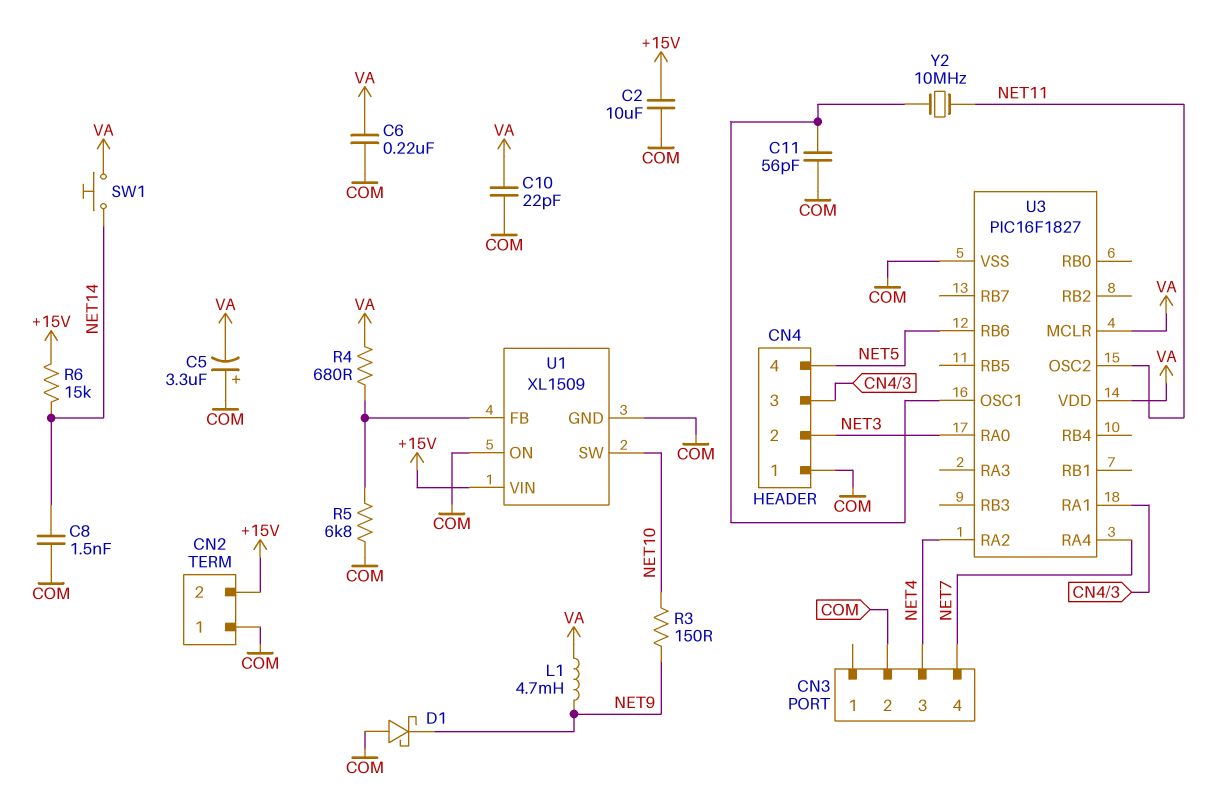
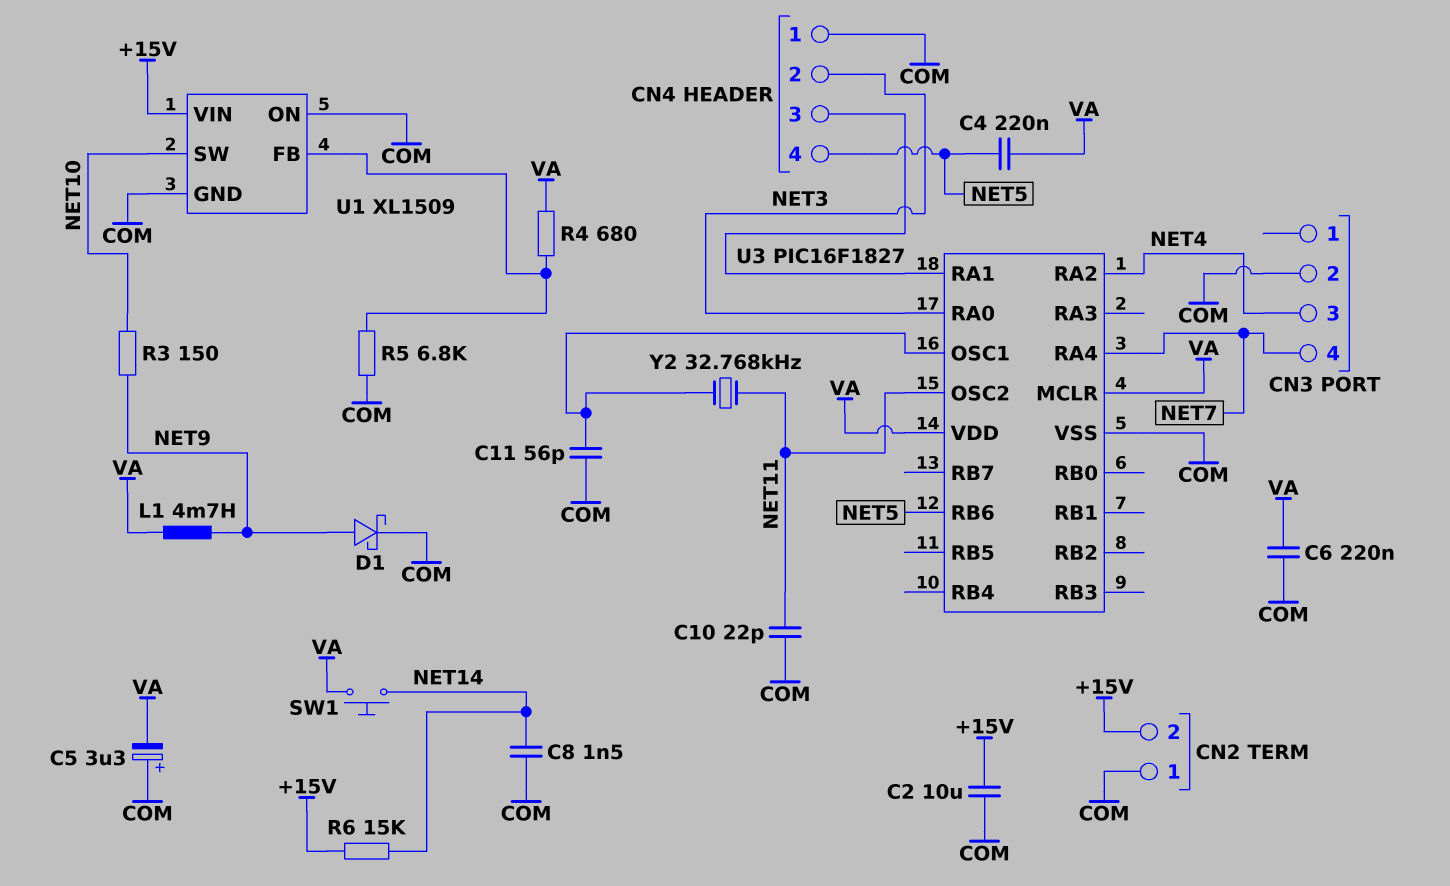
C4: none -> 220nF (NET5, VA)
C10: 22pF (COM, VA) -> 22pF (COM, NET11)
D1: schottky (A COM, K NET9) -> schottky (A NET9, K COM)
Y2: 10MHz (NET11, U3/OSC1) -> 32.768kHz (NET11, U3/OSC1)

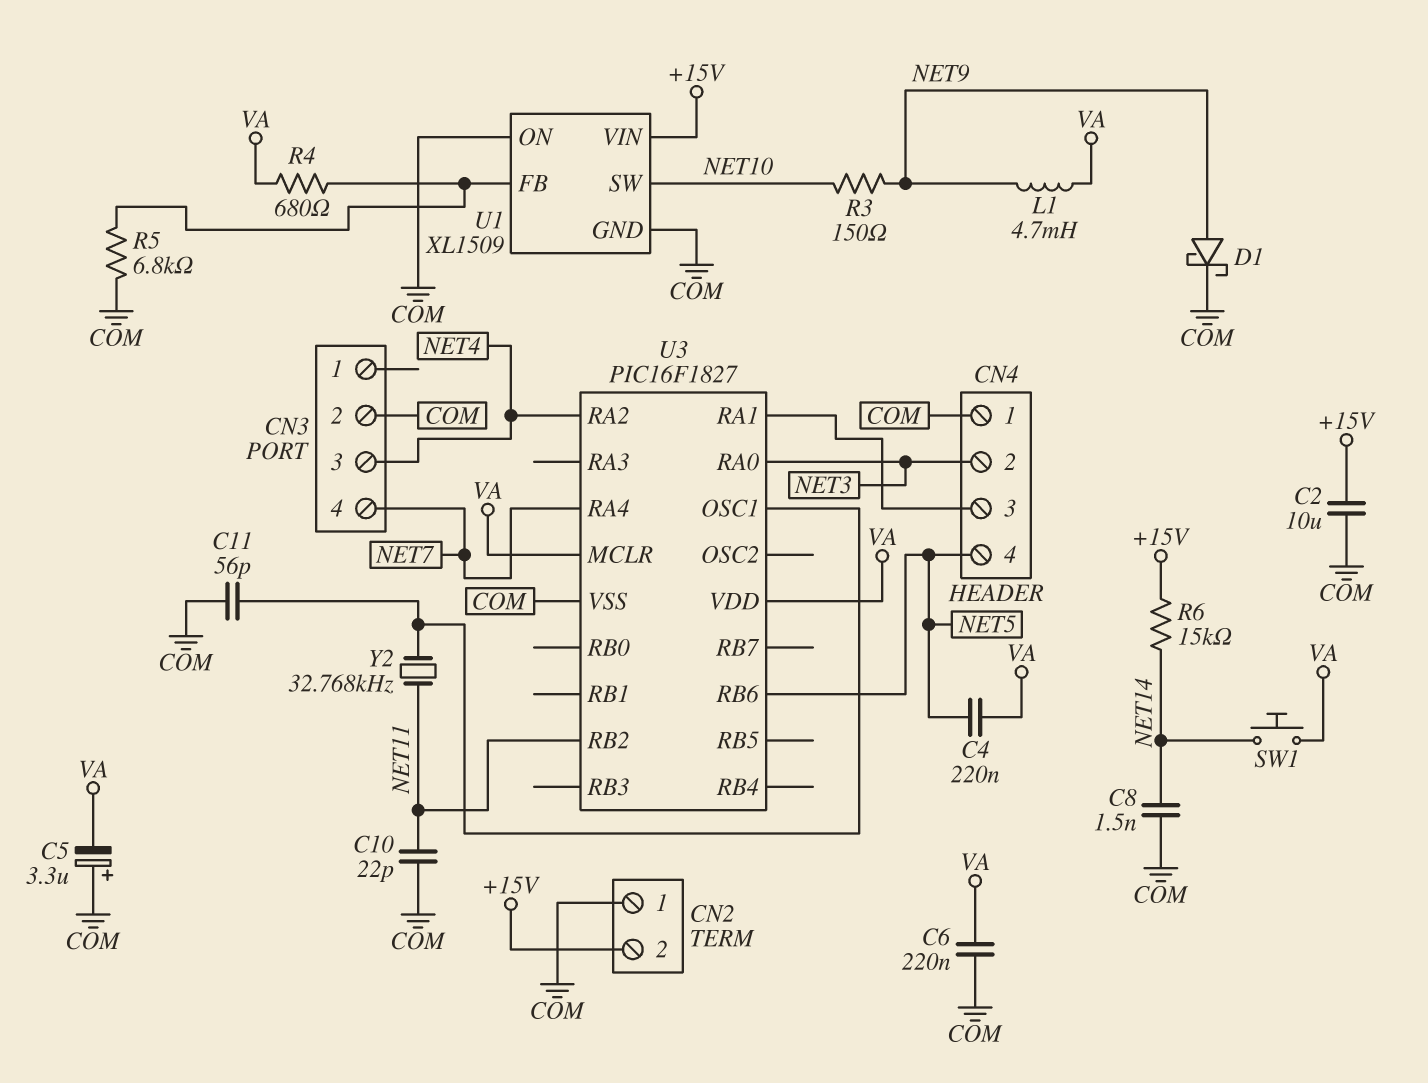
U3 pin OSC2: NET11 -> none
U3 pin RB2: none -> NET11

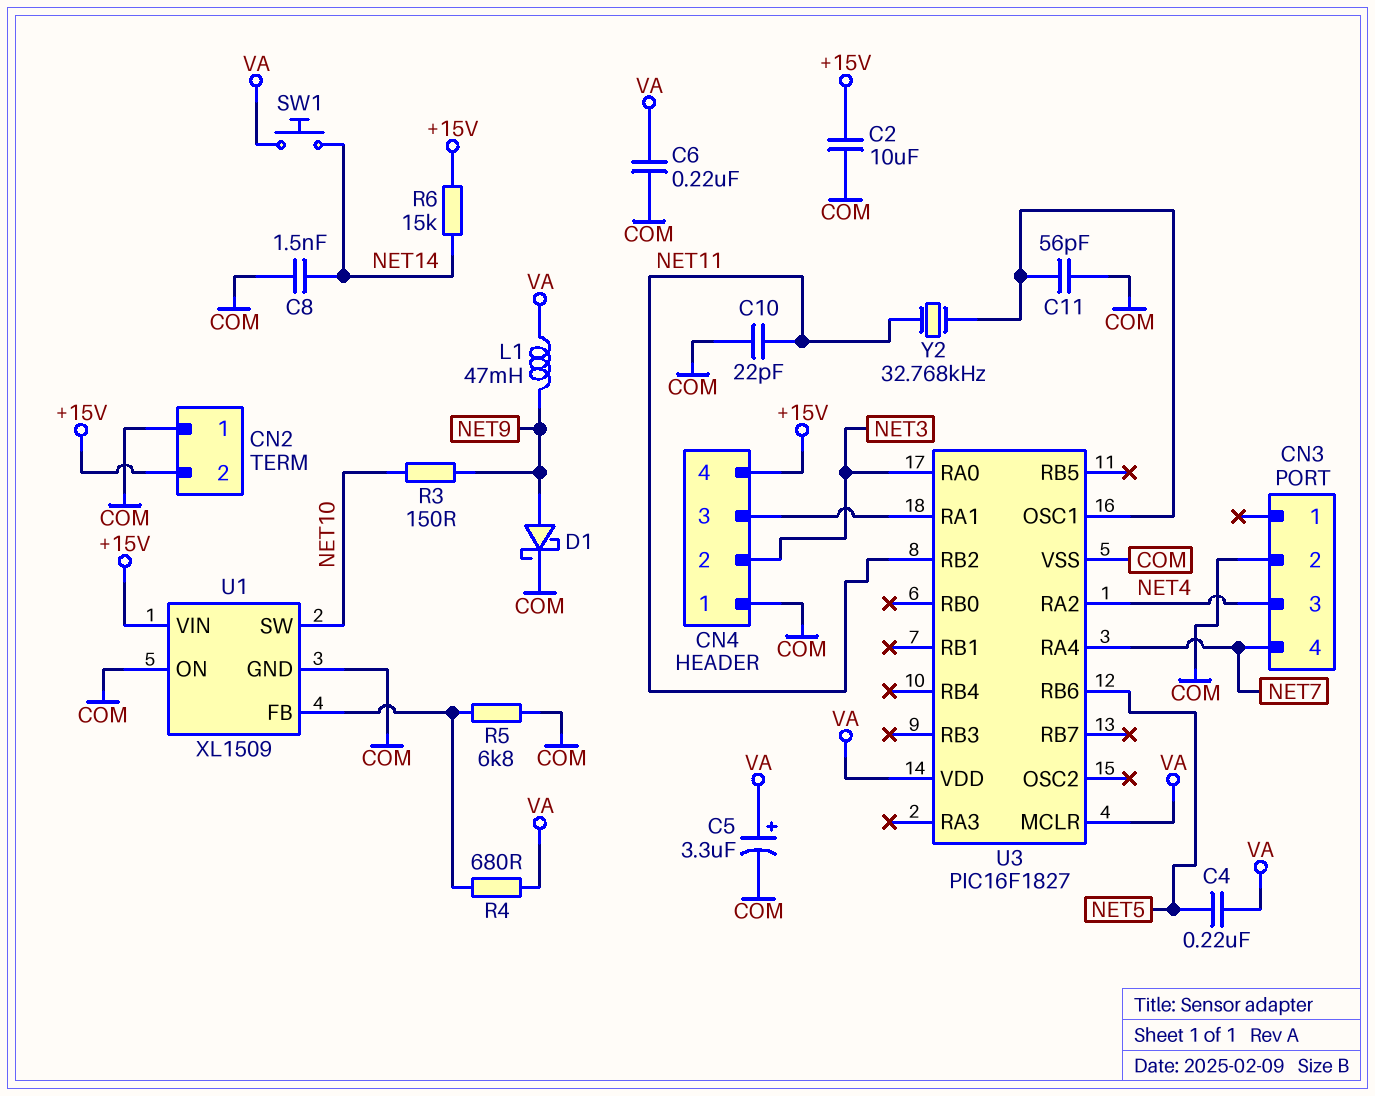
C5: 3.3uF (plus COM, minus VA) -> 3.3uF (plus VA, minus COM)
CN4 pin 4: NET5 -> +15V
L1: 4.7mH (NET9, VA) -> 47mH (NET9, VA)

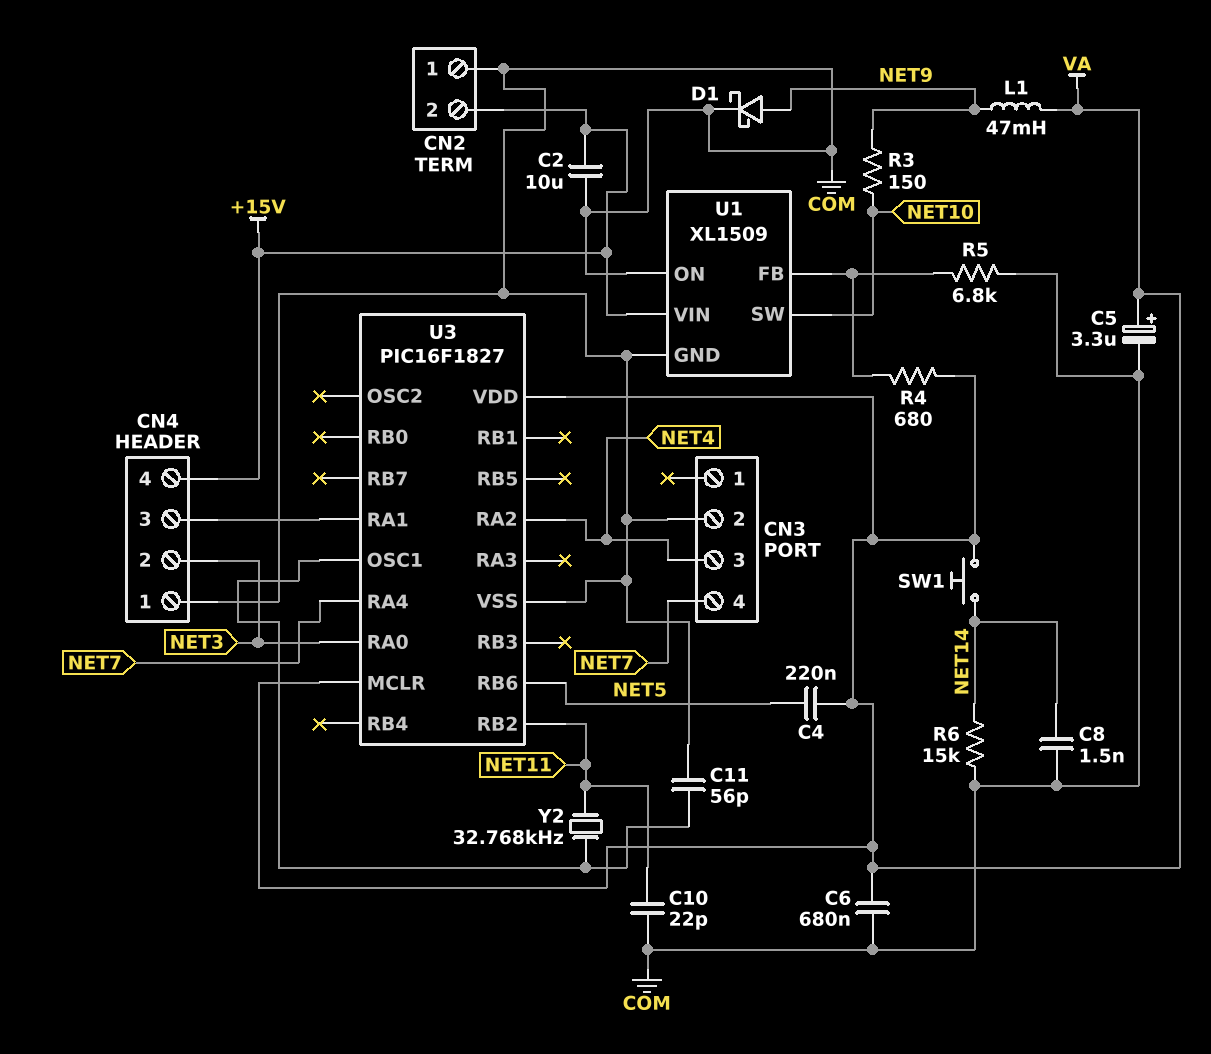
C6: 220nF (COM, VA) -> 680nF (COM, VA)
R6: 15k (+15V, NET14) -> 15k (COM, NET14)

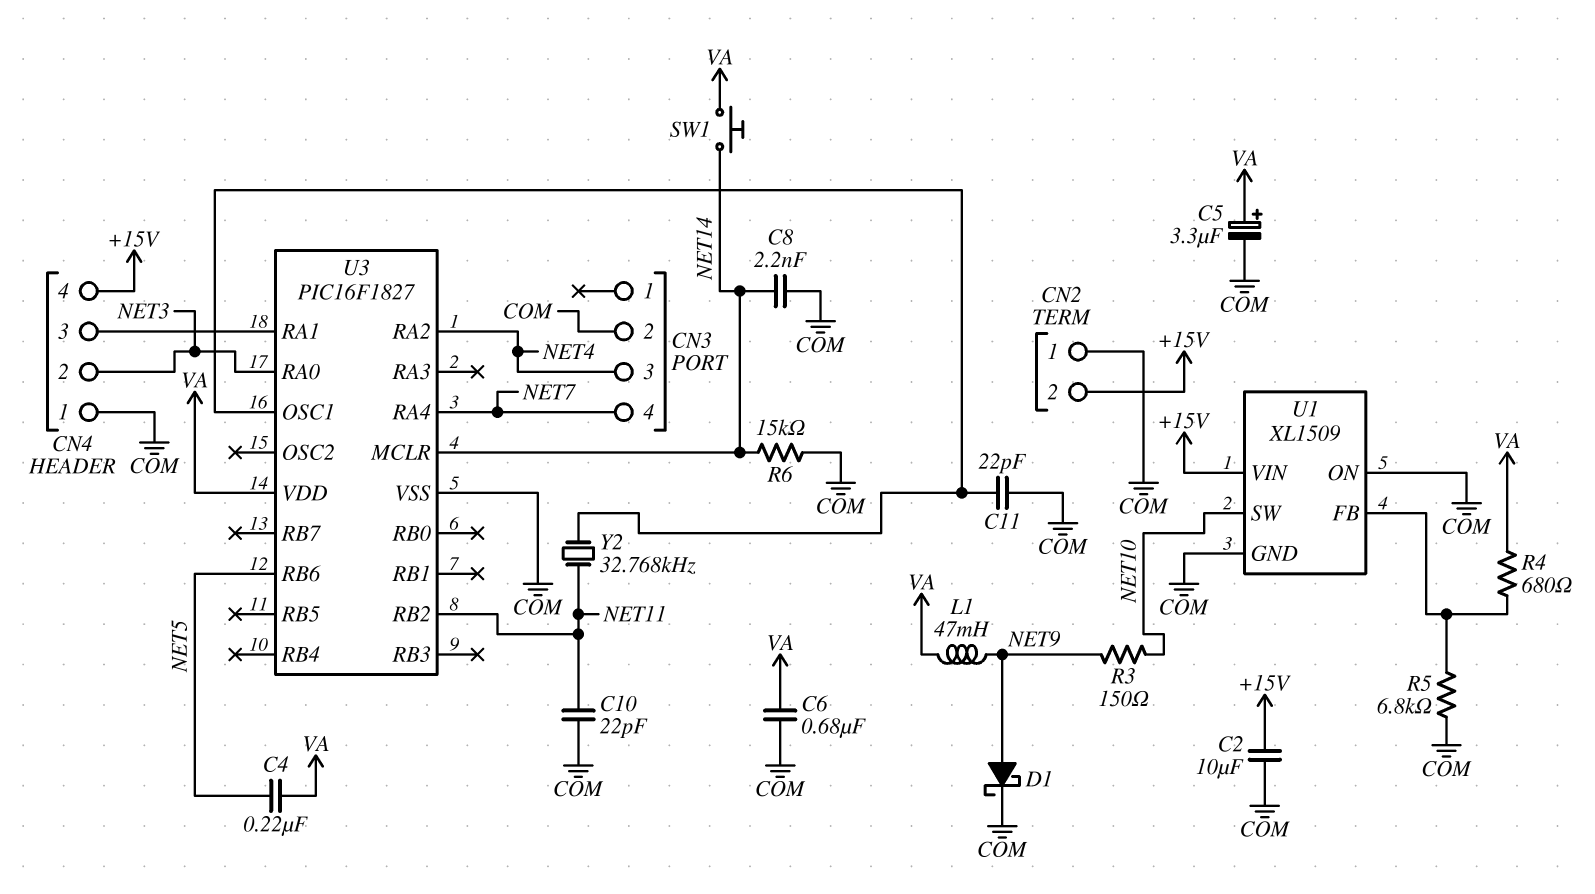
C8: 1.5nF (COM, NET14) -> 2.2nF (COM, NET14)
C11: 56pF (COM, U3/OSC1) -> 22pF (COM, U3/OSC1)
U3 pin MCLR: VA -> NET14

